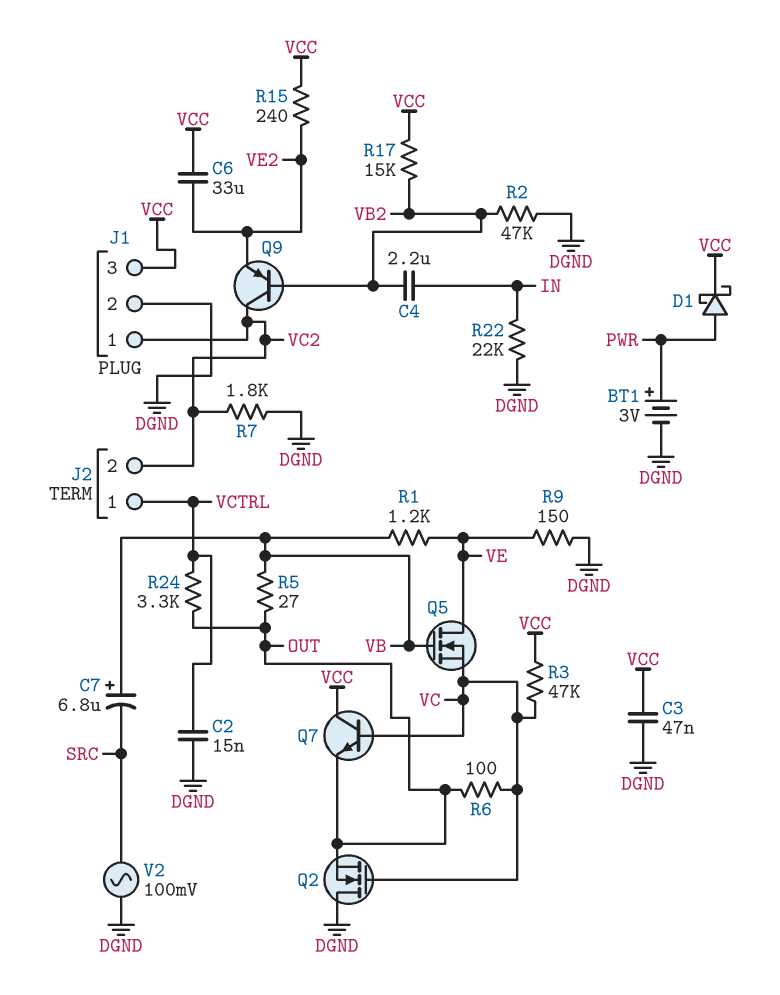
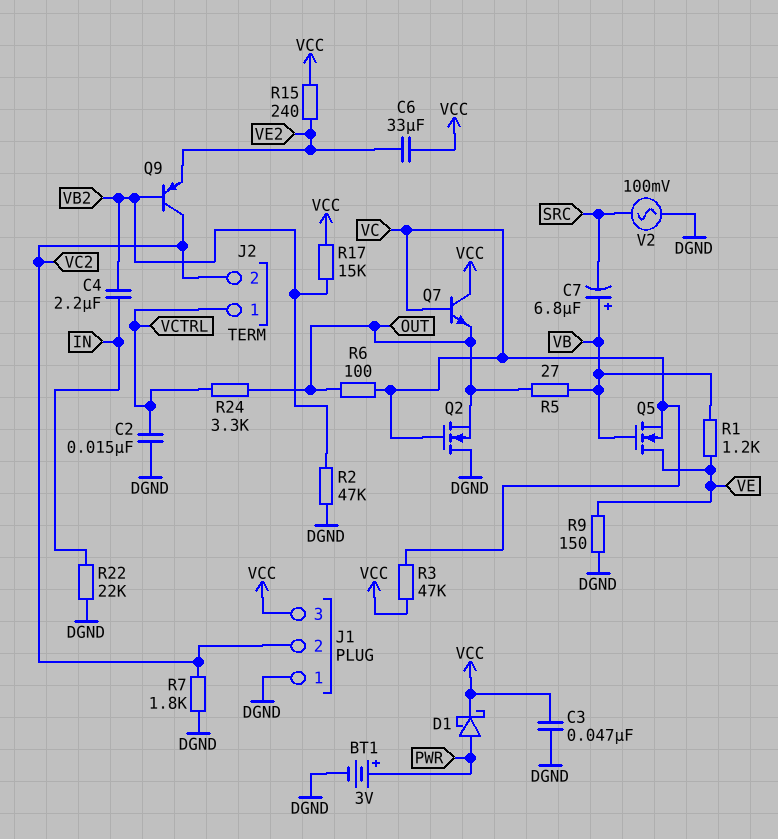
J1 pin 1: VC2 -> DGND
J1 pin 2: DGND -> VC2

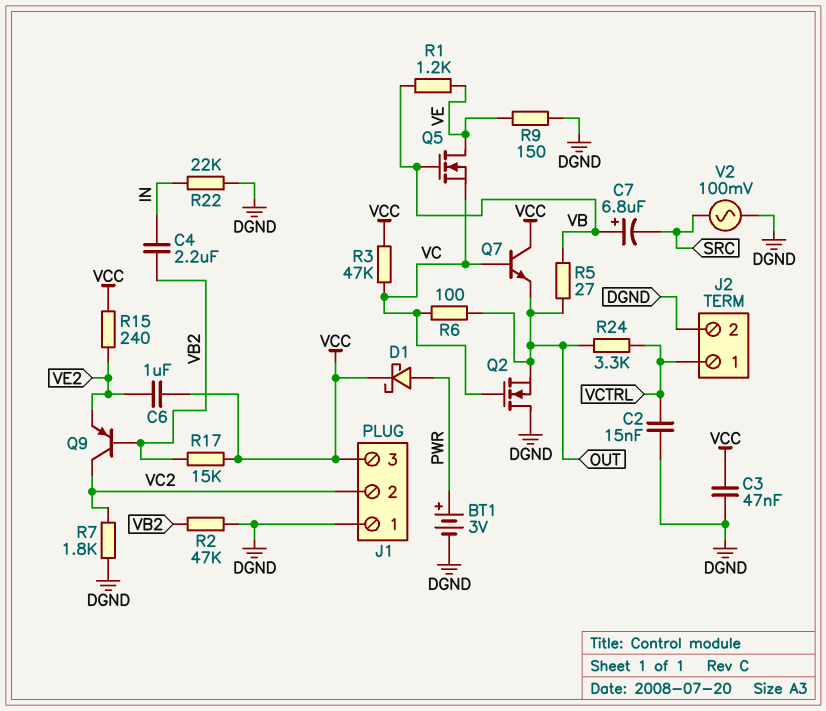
C6: 33uF (VCC, VE2) -> 1uF (VCC, VE2)
J2 pin 2: VC2 -> DGND

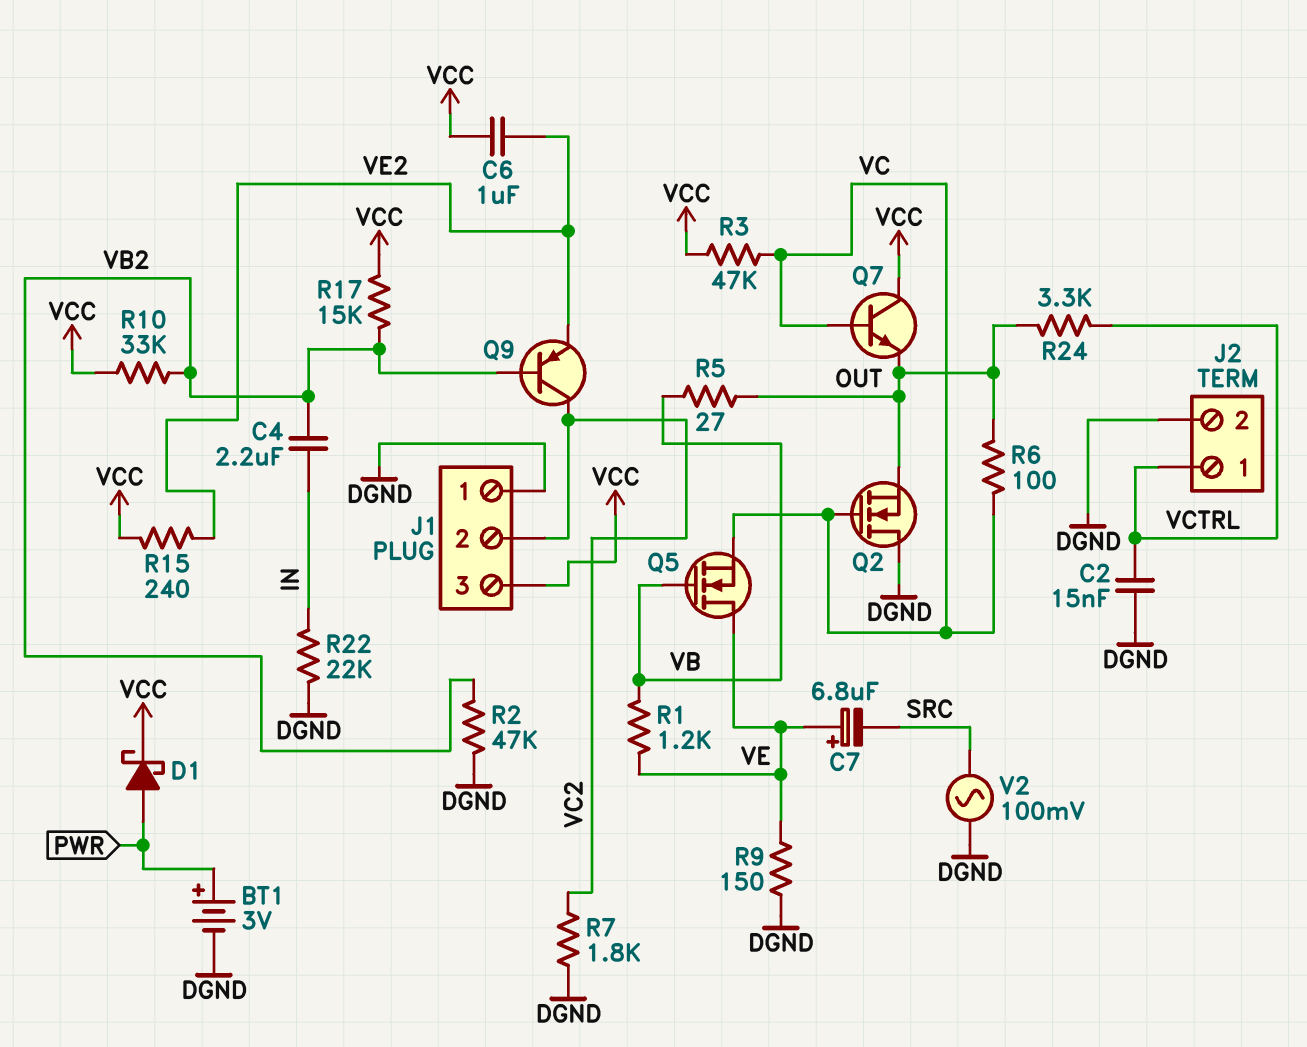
C3: 47nF (DGND, VCC) -> none
C7: 6.8uF (plus VB, minus SRC) -> 6.8uF (plus VE, minus SRC)
R10: none -> 33k (VB2, VCC)

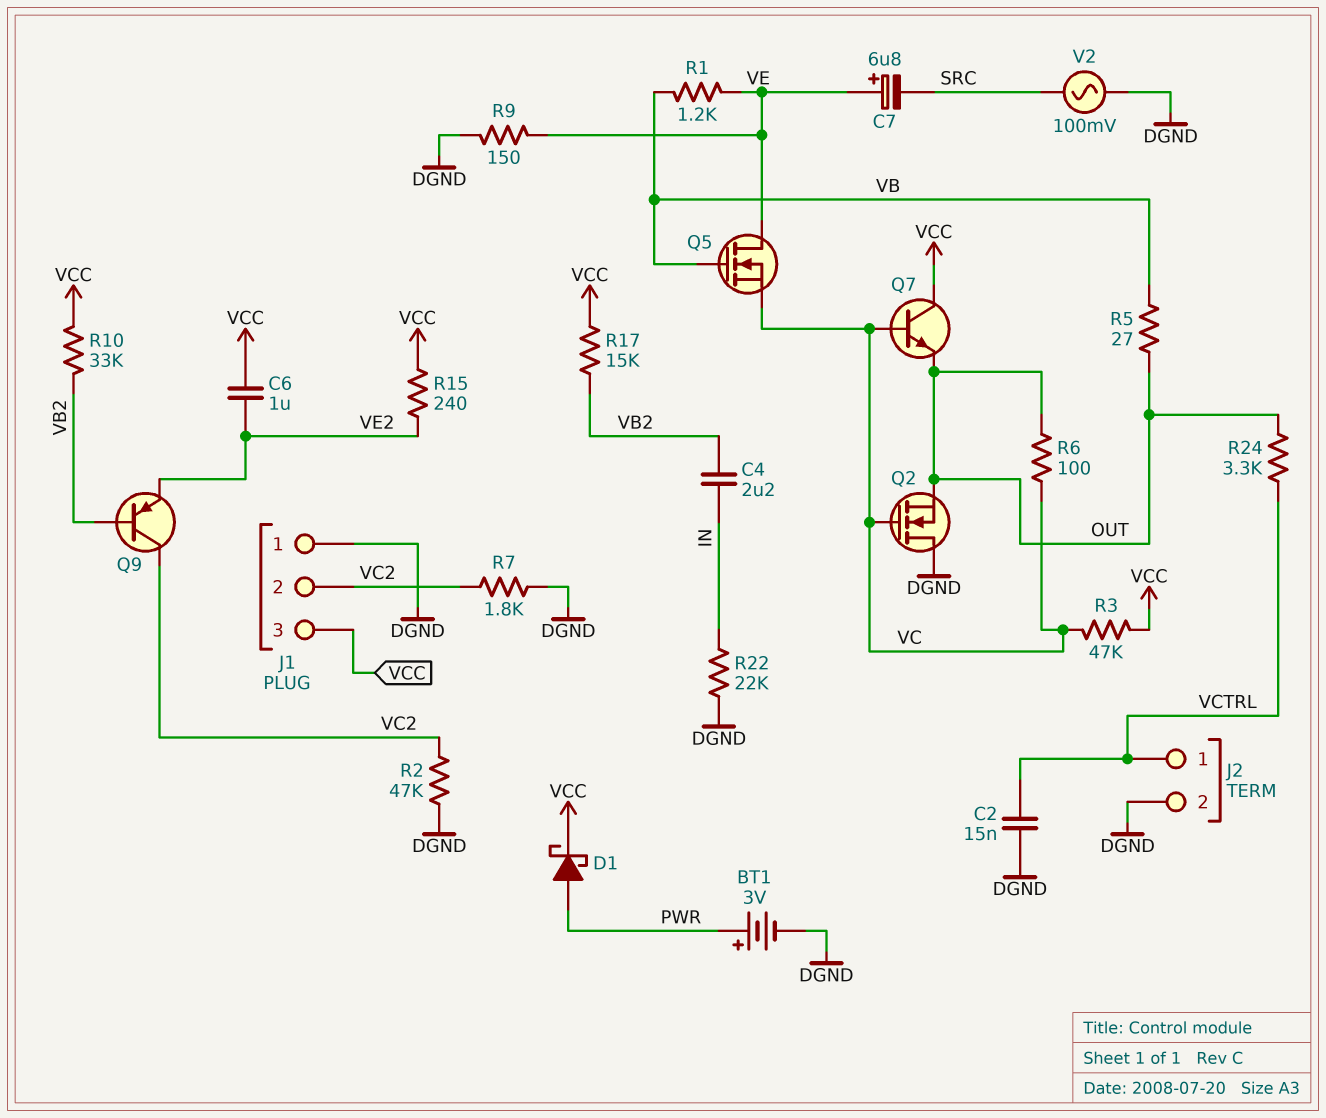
R2: 47k (DGND, VB2) -> 47k (DGND, VC2)

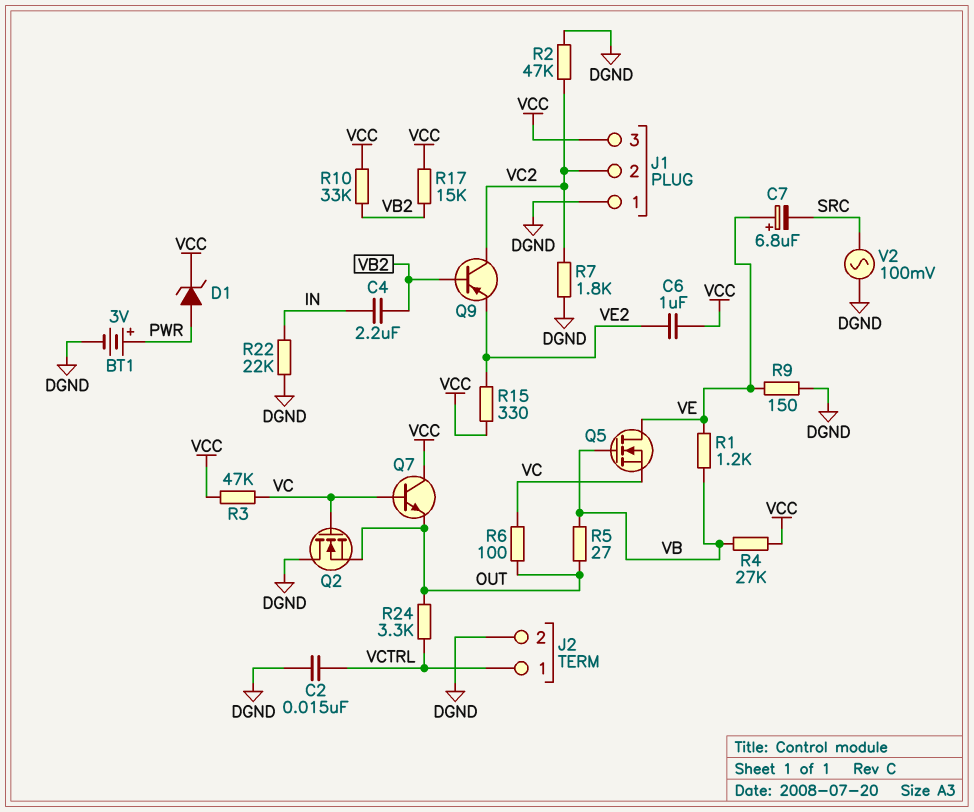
D1: schottky (A PWR, K VCC) -> zener (A PWR, K VCC)
R4: none -> 27k (VB, VCC)
R15: 240 (VCC, VE2) -> 330 (VCC, VE2)

